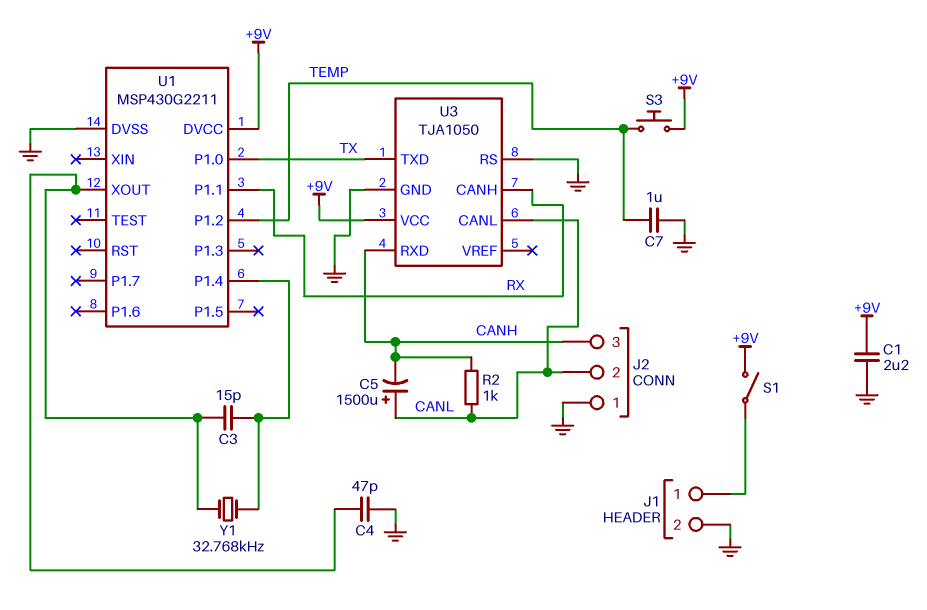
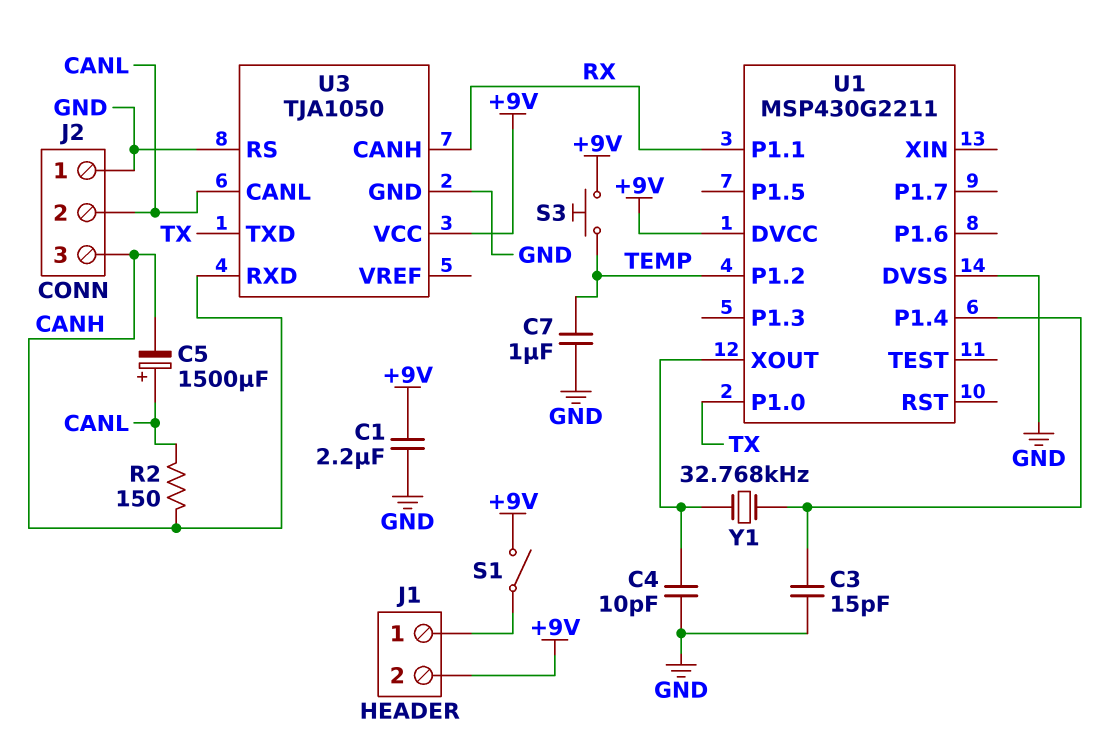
C3: 15pF (U1/P1.4, U1/XOUT) -> 15pF (GND, U1/P1.4)
C4: 47pF (GND, U1/XOUT) -> 10pF (GND, U1/XOUT)
J1 pin 2: GND -> +9V
R2: 1k (CANH, CANL) -> 150 (CANH, CANL)

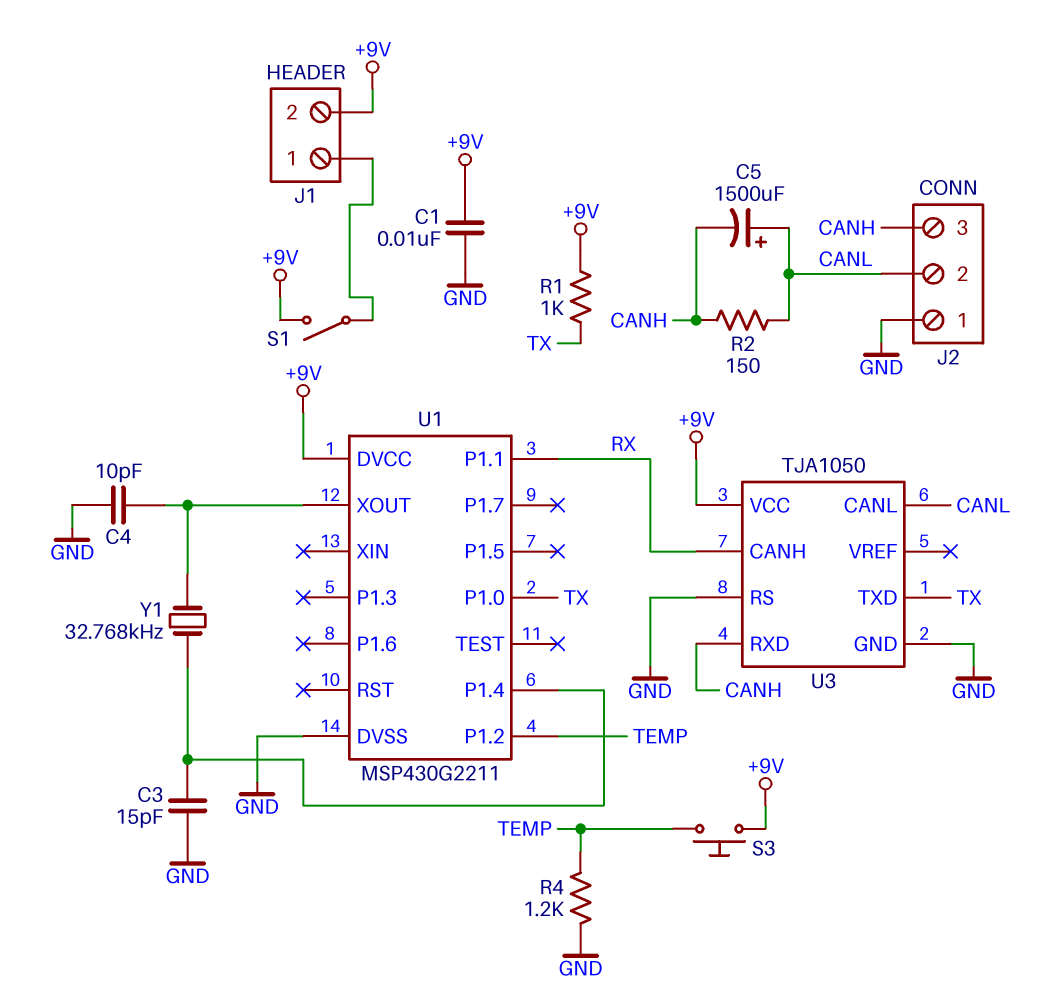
C1: 2.2uF (+9V, GND) -> 10nF (+9V, GND)
C7: 1uF (GND, TEMP) -> none
R1: none -> 1k (+9V, TX)
R4: none -> 1.2k (GND, TEMP)

